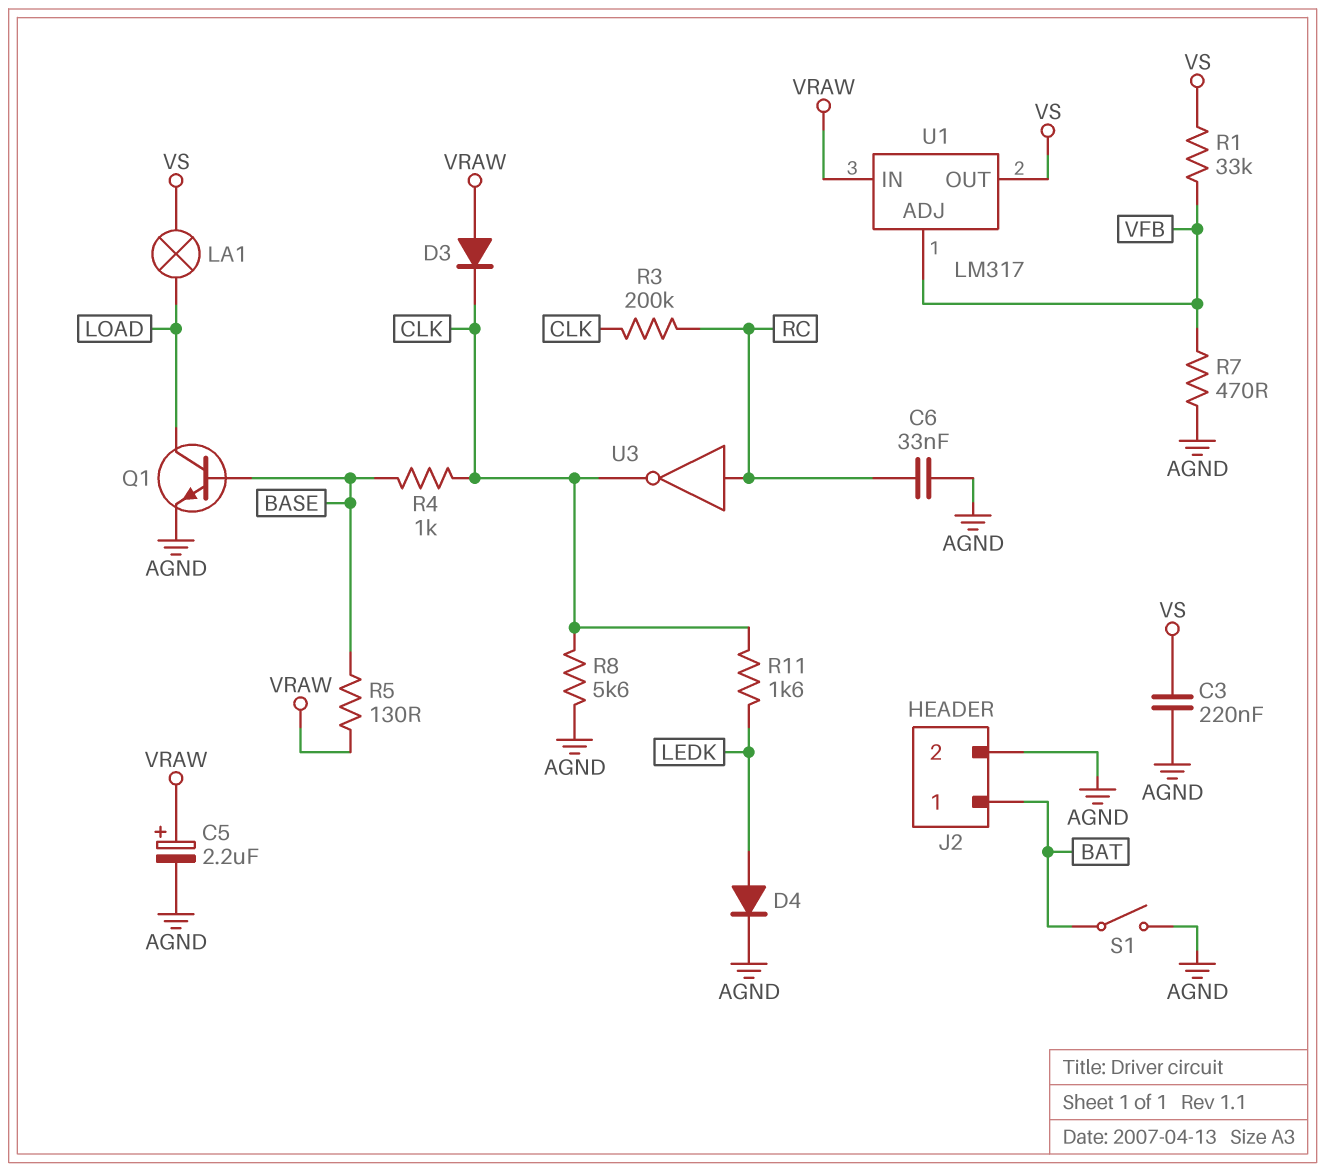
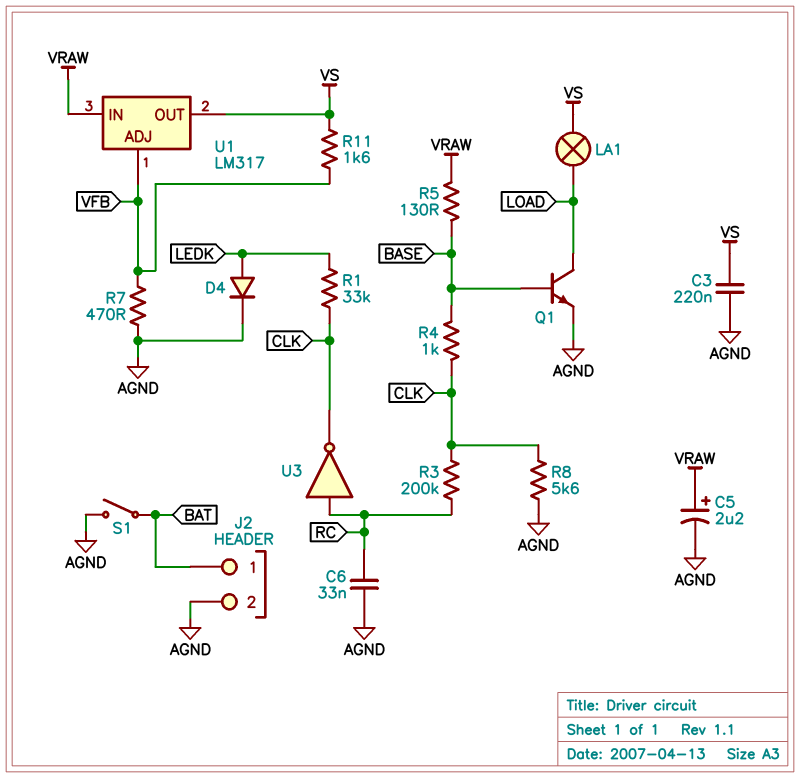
D3: diode (A VRAW, K CLK) -> none
R1: 33k (VFB, VS) -> 33k (CLK, LEDK)
R11: 1.6k (CLK, LEDK) -> 1.6k (VFB, VS)

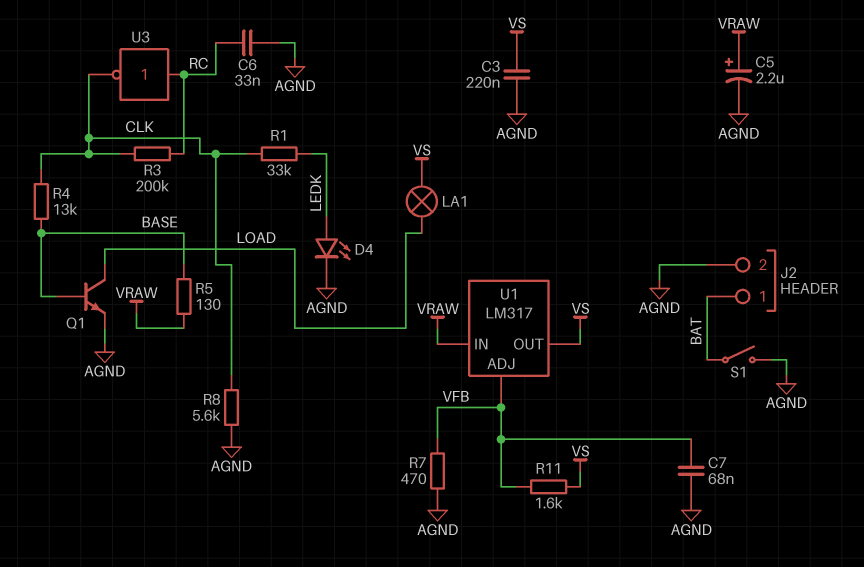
C7: none -> 68nF (AGND, VFB)
D4: diode (A LEDK, K AGND) -> LED (A LEDK, K AGND)
R4: 1k (BASE, CLK) -> 13k (BASE, CLK)

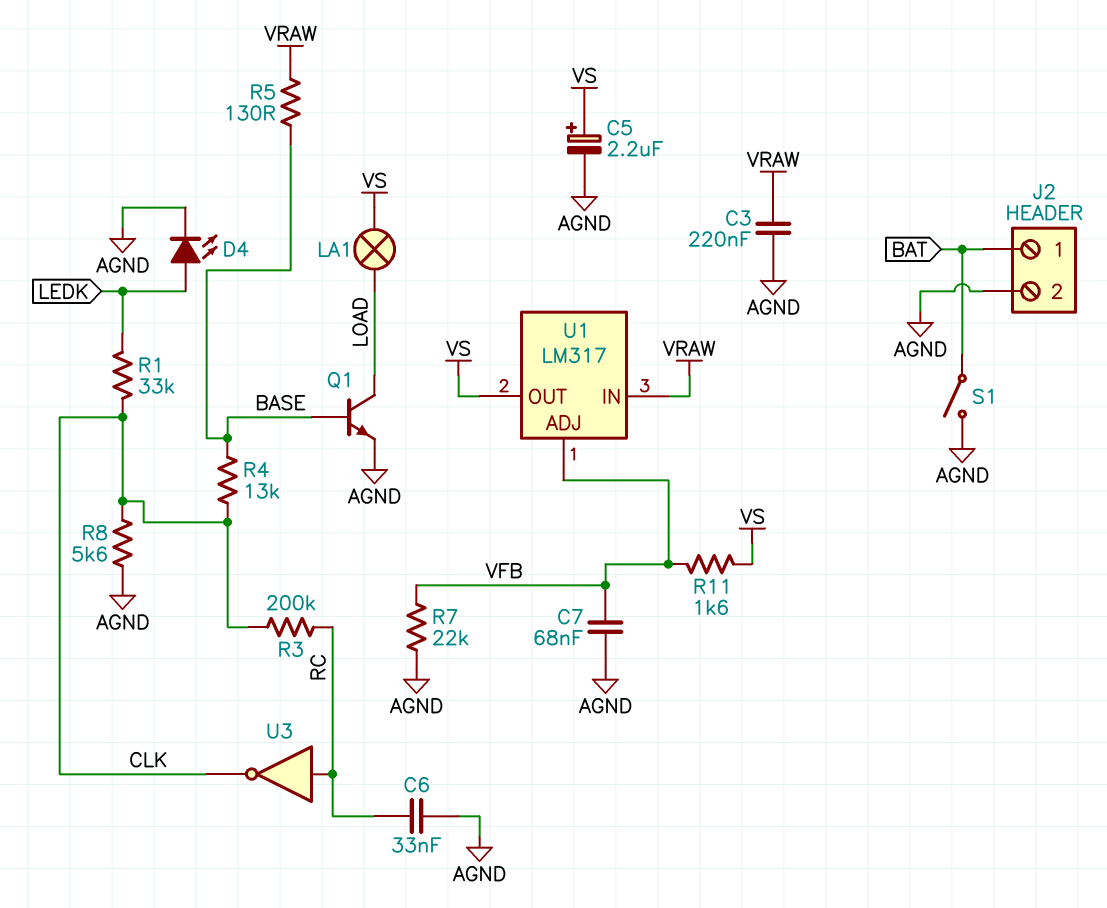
C3: 220nF (AGND, VS) -> 220nF (AGND, VRAW)
C5: 2.2uF (plus VRAW, minus AGND) -> 2.2uF (plus VS, minus AGND)
R7: 470 (AGND, VFB) -> 22k (AGND, VFB)

